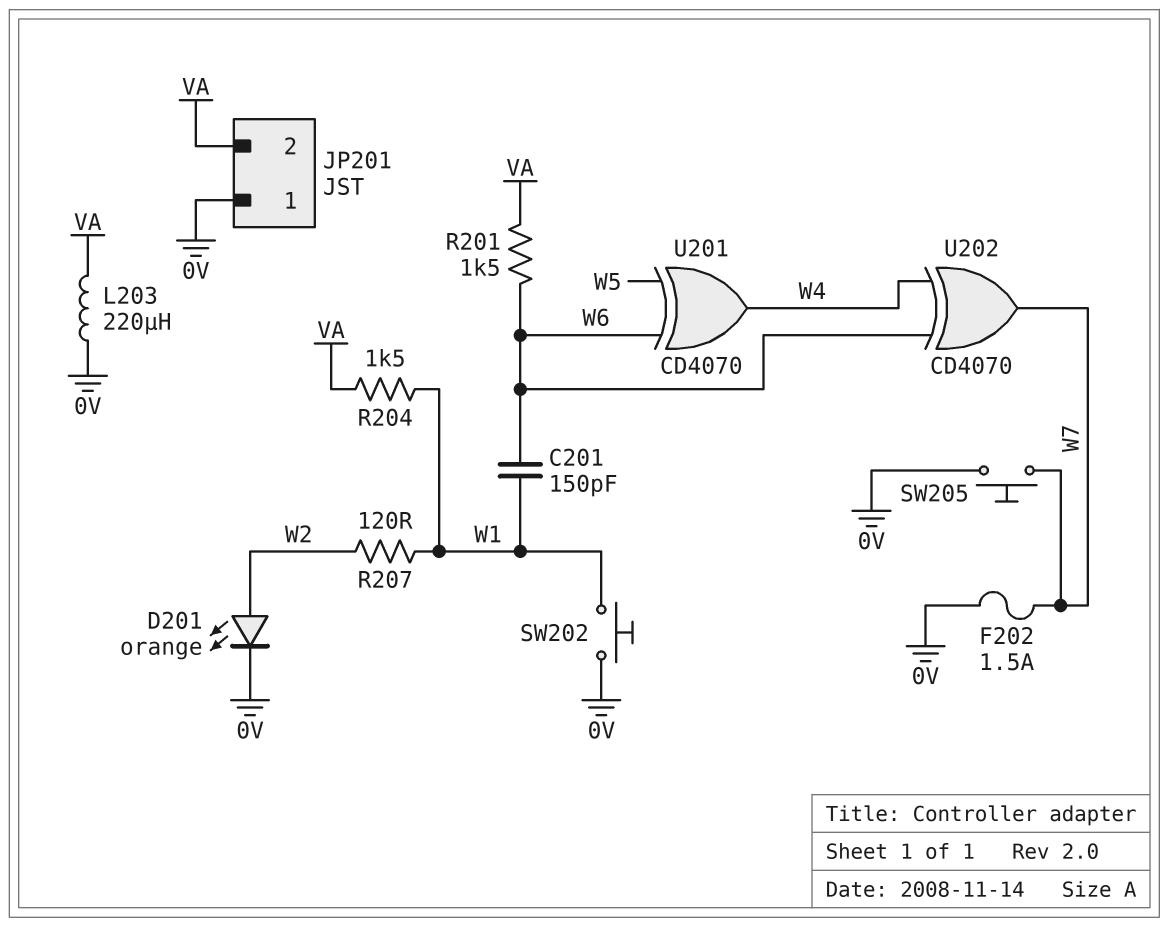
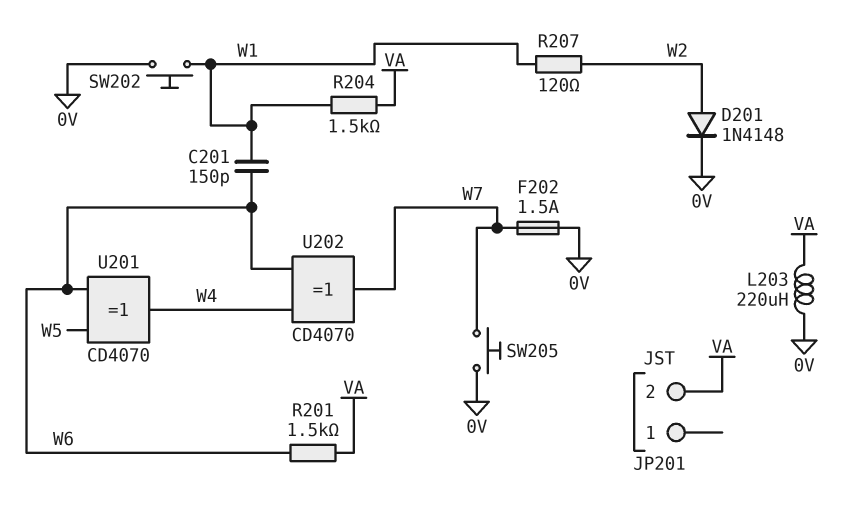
D201: LED orange (A W2, K 0V) -> diode 1N4148 (A W2, K 0V)
JP201 pin 1: 0V -> none

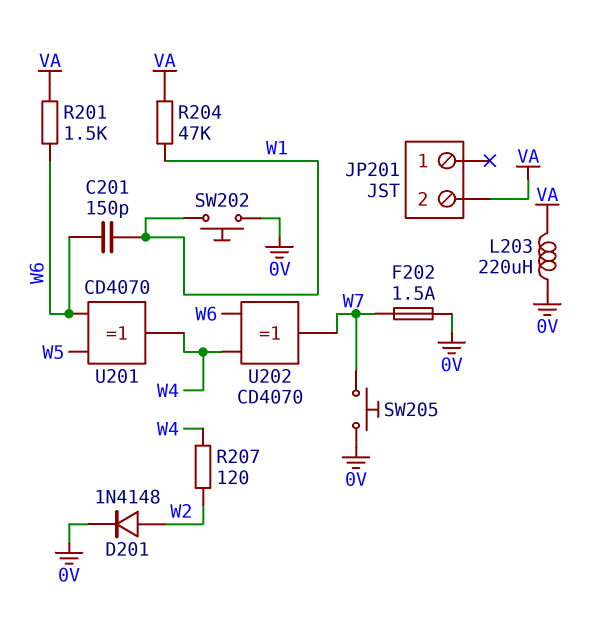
R204: 1.5k (VA, W1) -> 47k (VA, W1)
R207: 120 (W1, W2) -> 120 (W2, W4)

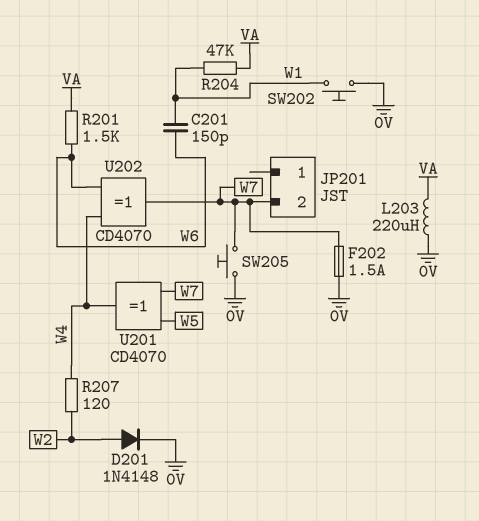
JP201 pin 2: VA -> W7
U201: XOR CD4070 (in W5, in W6, out W4) -> XOR CD4070 (in W5, in W7, out W4)

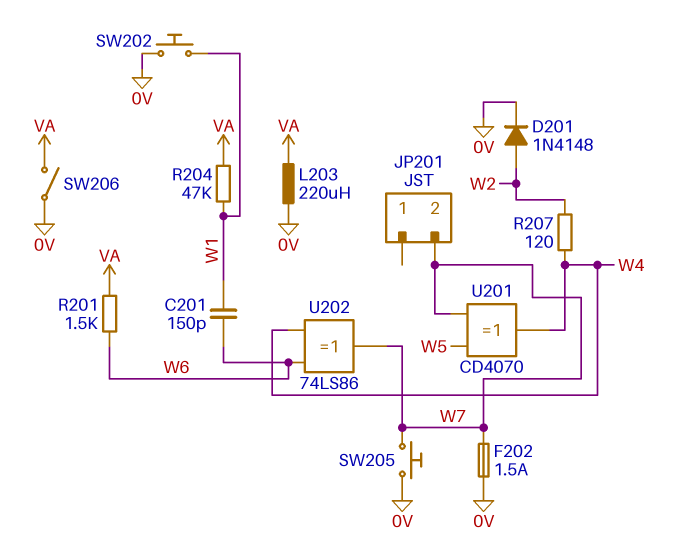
SW206: none -> switch (0V, VA)
U202: XOR CD4070 (in W4, in W6, out W7) -> XOR 74LS86 (in W4, in W6, out W7)

